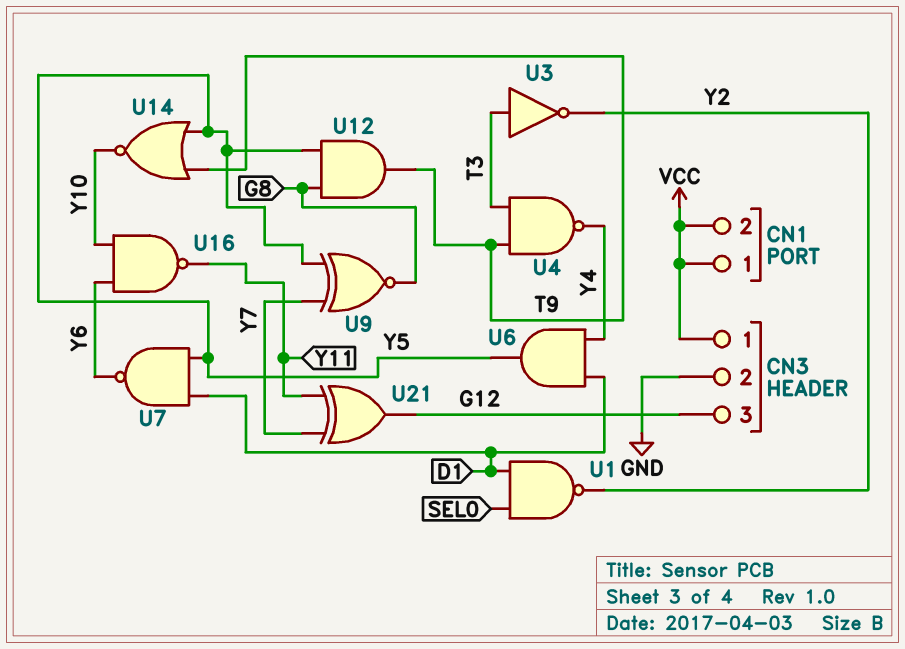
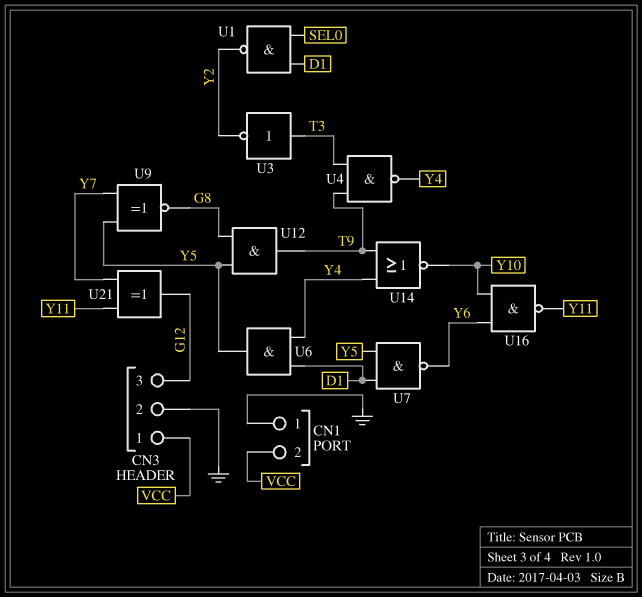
CN1 pin 1: VCC -> GND
U14: NOR (in T9, in Y5, out Y10) -> NOR (in T9, in Y4, out Y10)

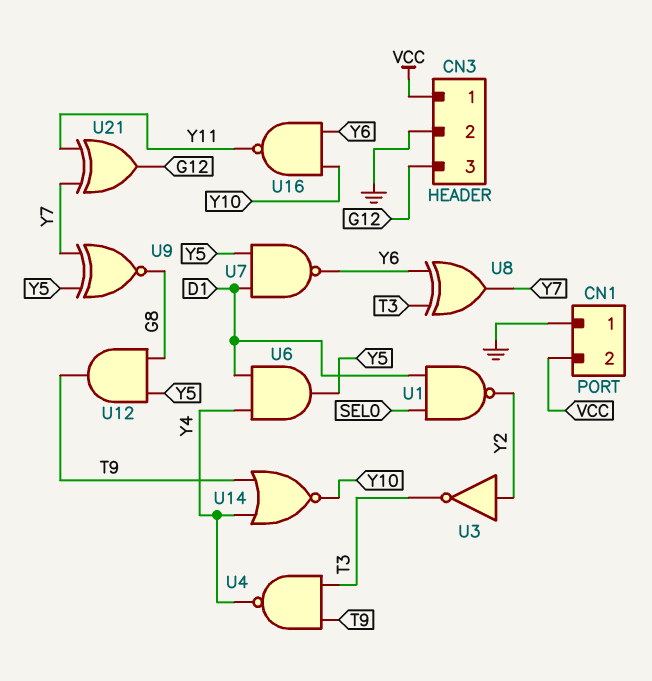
U3: NOT (in T3, out Y2) -> NOT (in Y2, out T3)
U8: none -> XOR (in T3, in Y6, out Y7)

